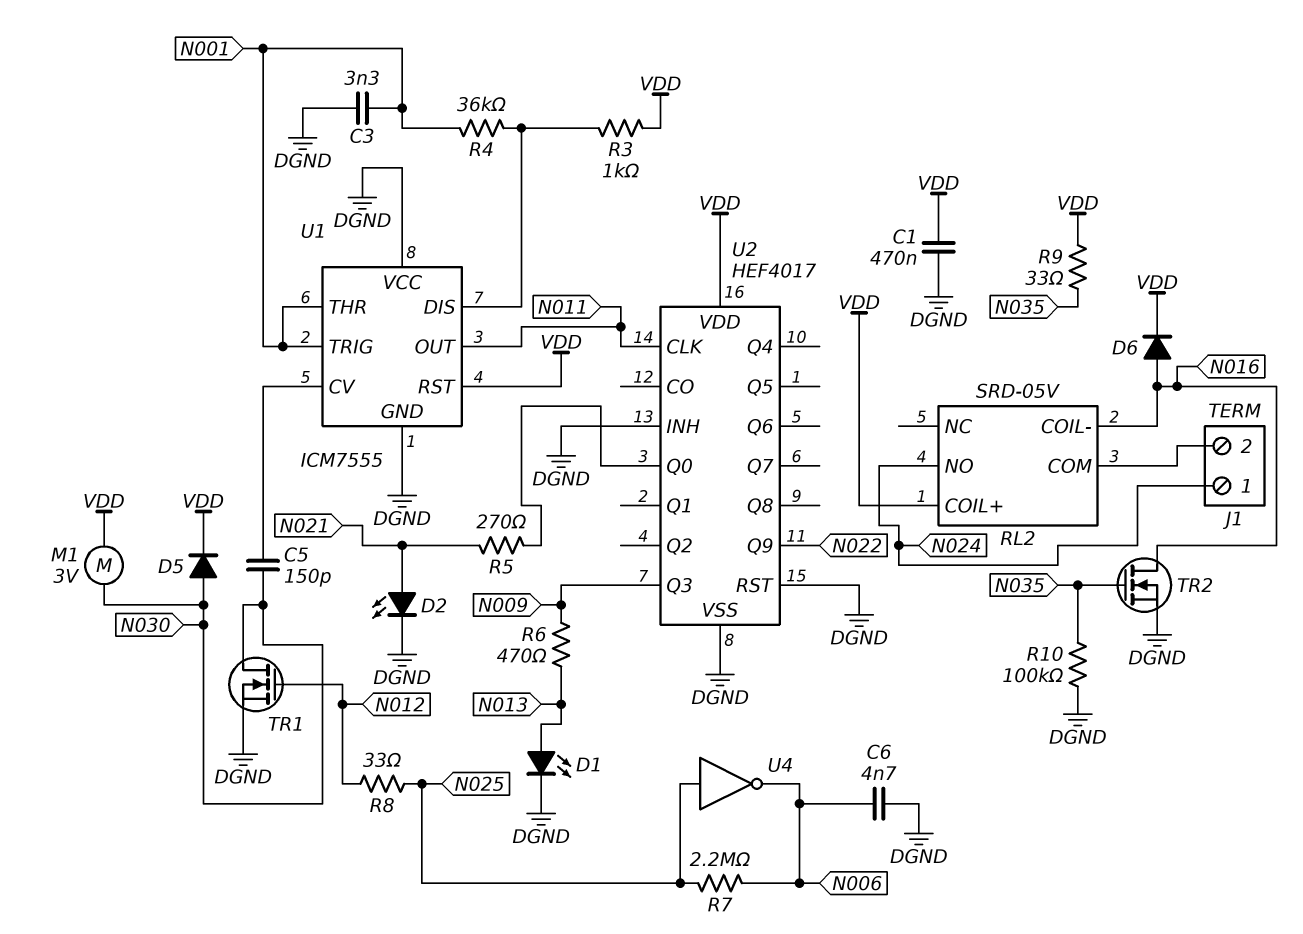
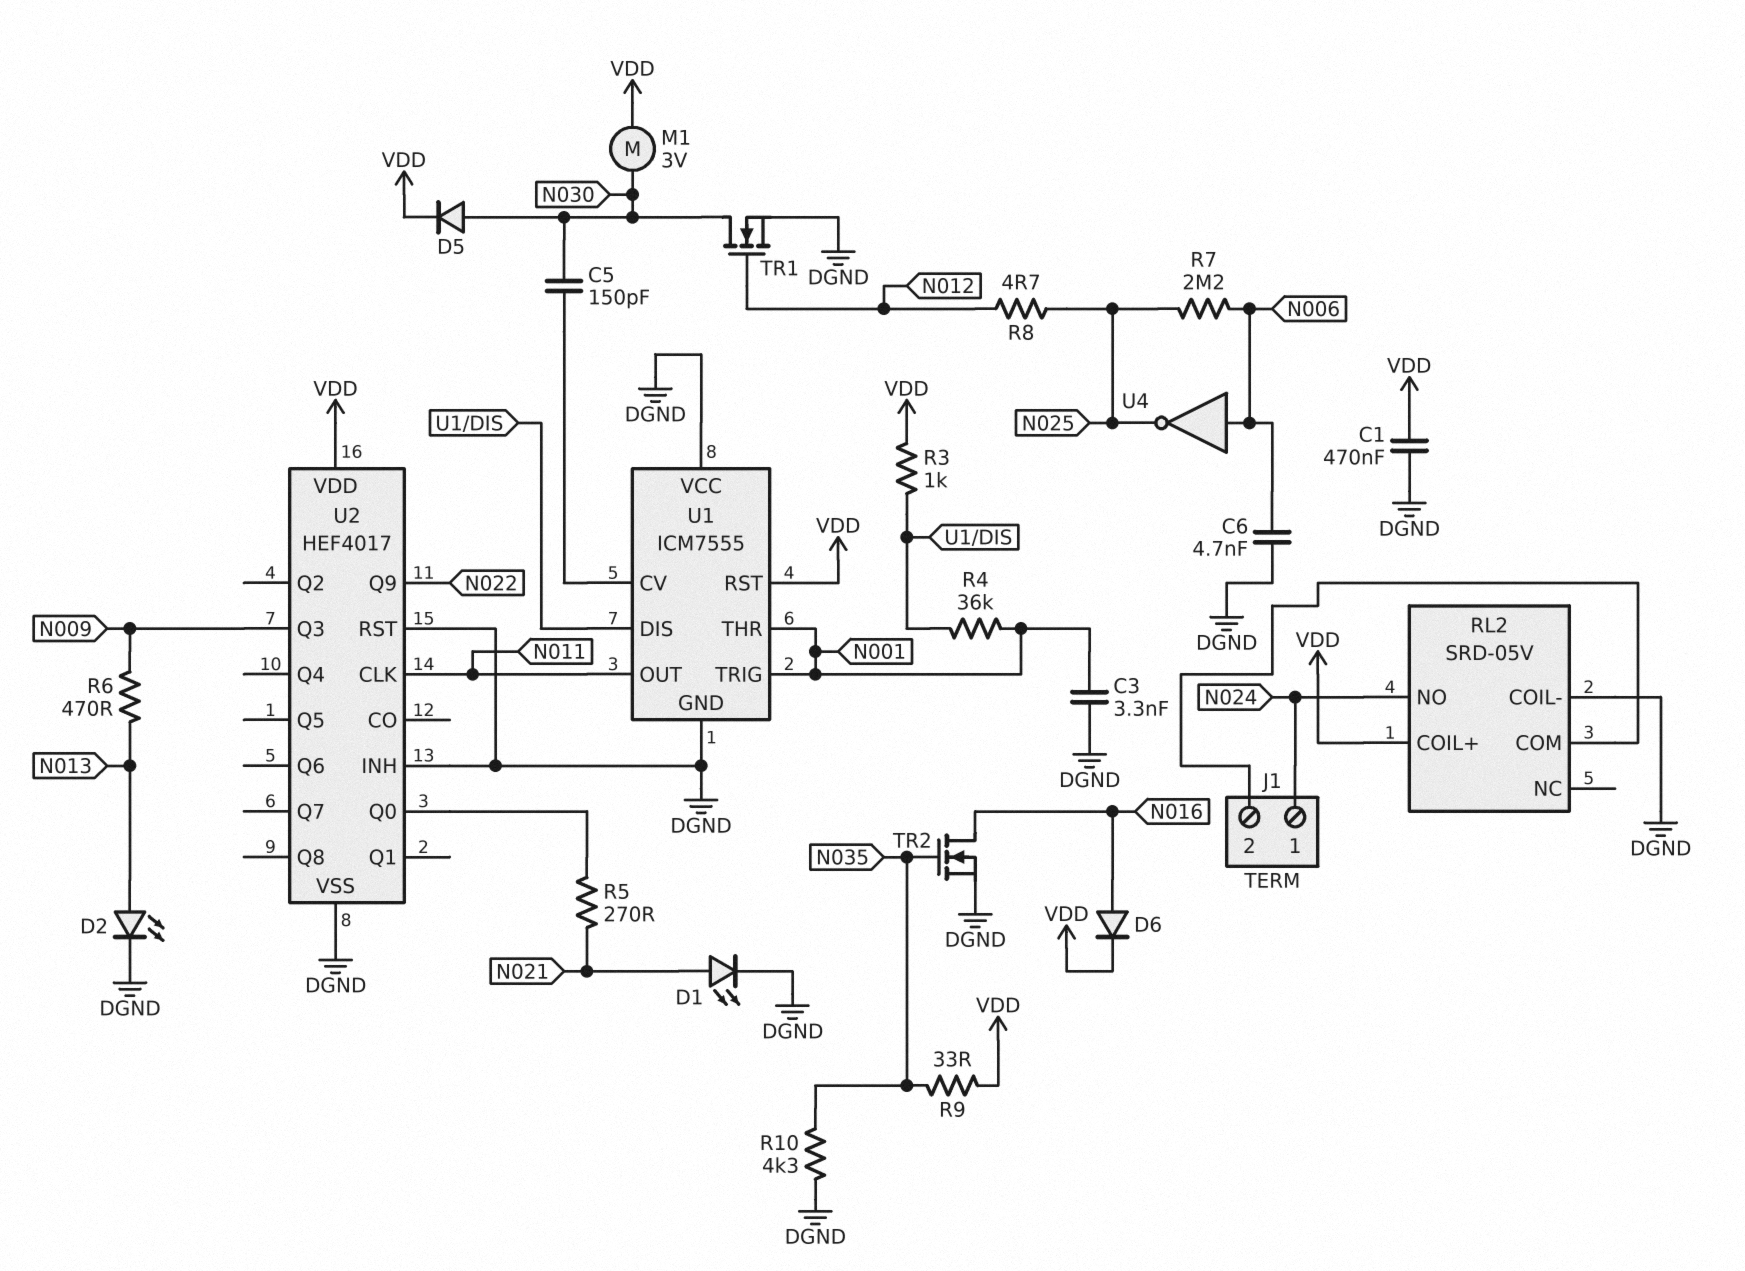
D1: LED (A N013, K DGND) -> LED (A N021, K DGND)
D2: LED (A N021, K DGND) -> LED (A N013, K DGND)
R8: 33 (N012, N025) -> 4.7 (N012, N025)
R10: 100k (DGND, N035) -> 4.3k (DGND, N035)
RL2 pin COIL-: N016 -> DGND
U4: NOT (in N025, out N006) -> NOT (in N006, out N025)

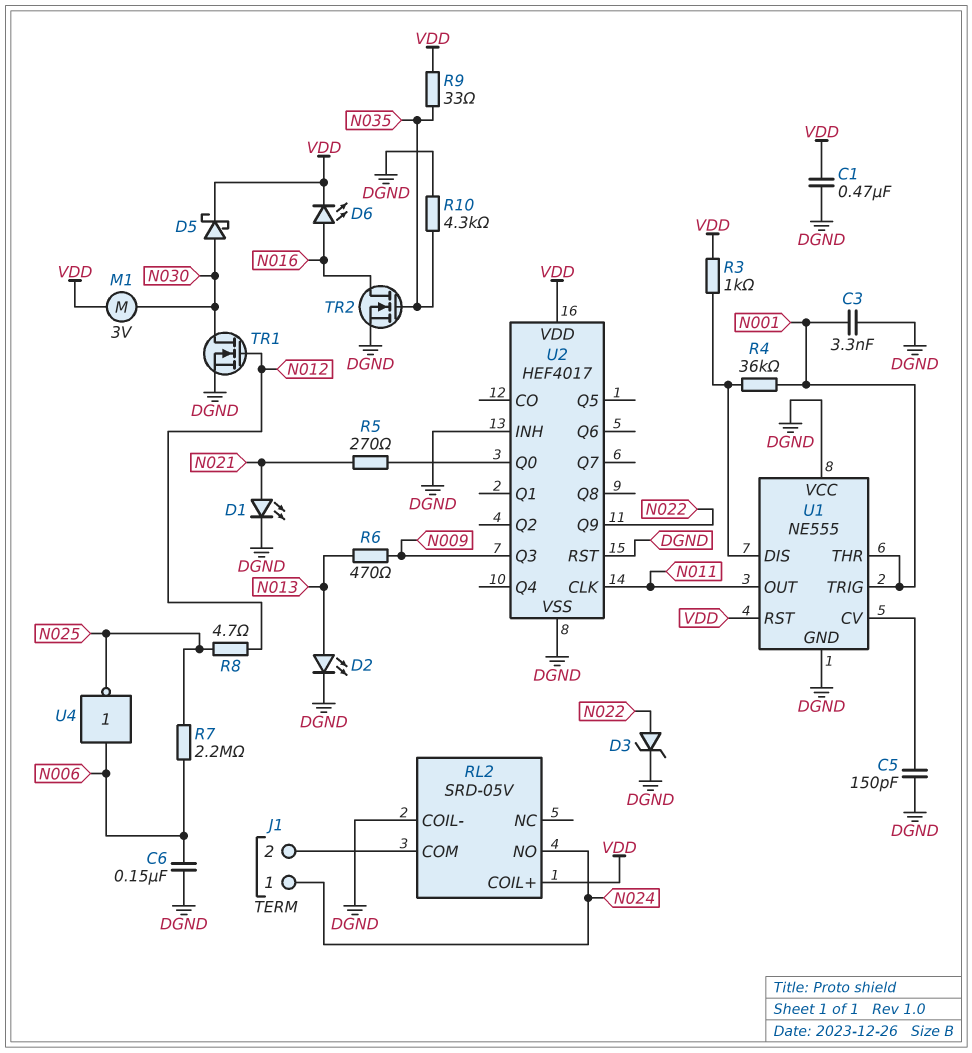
C5: 150pF (N030, U1/CV) -> 150pF (DGND, U1/CV)
C6: 4.7nF (DGND, N006) -> 150nF (DGND, N006)
D3: none -> zener (A N022, K DGND)
D5: diode (A N030, K VDD) -> schottky (A N030, K VDD)
D6: diode (A N016, K VDD) -> LED (A N016, K VDD)
U1: ICM7555 -> NE555

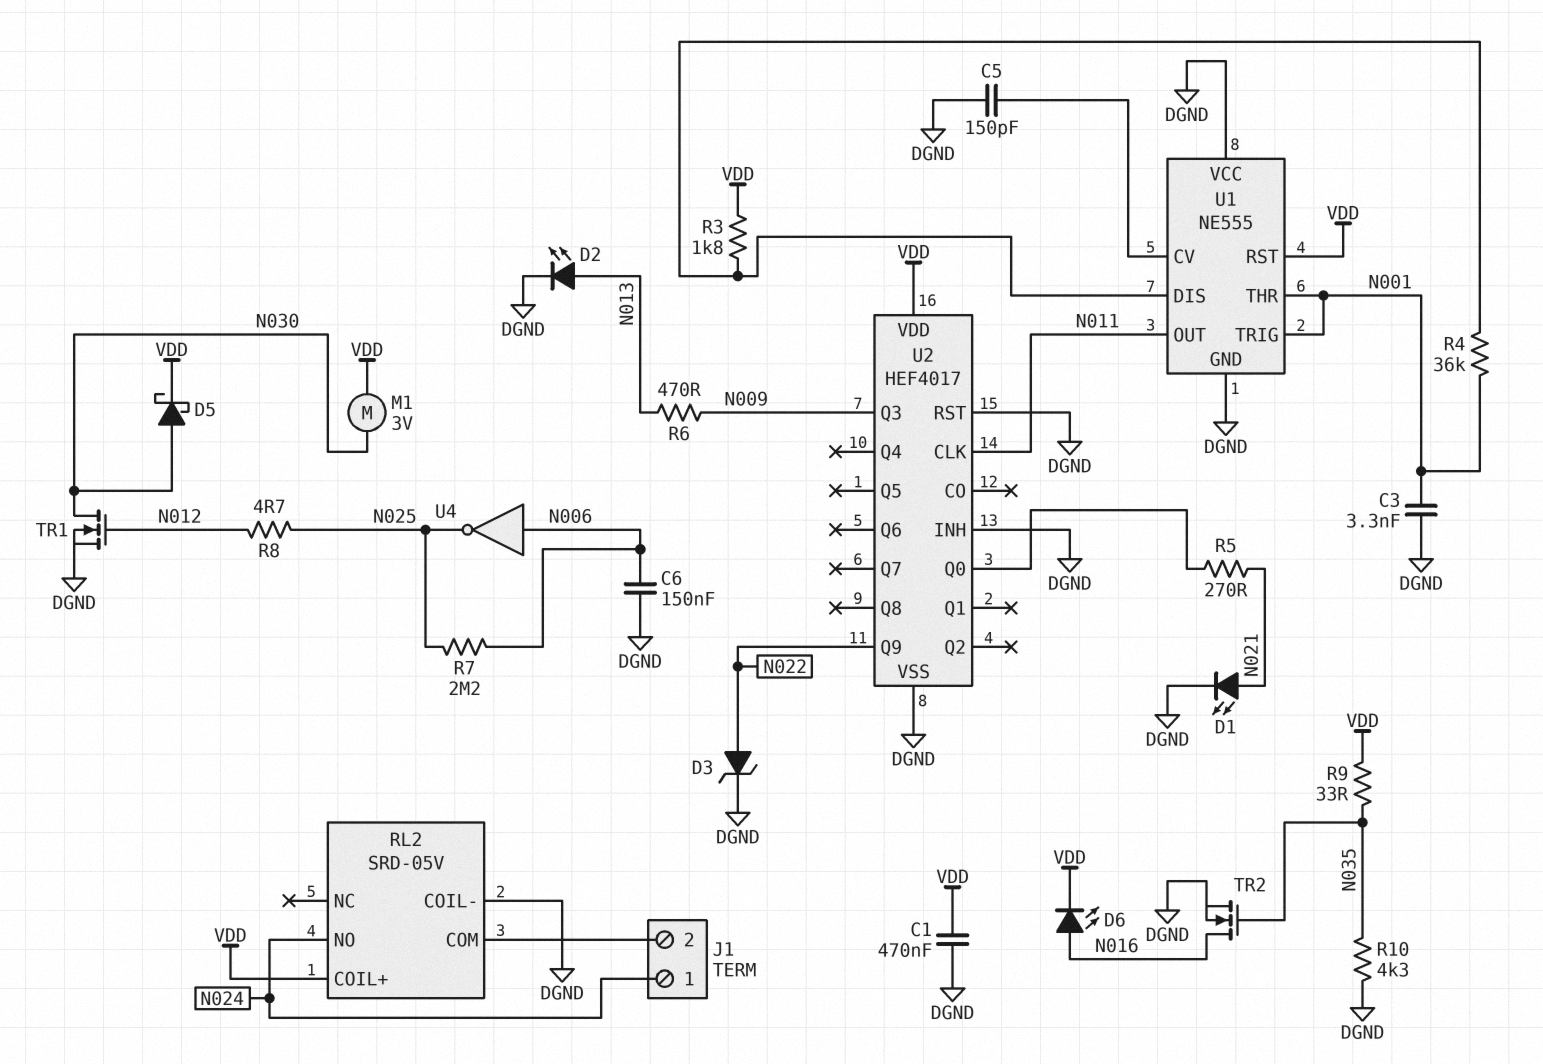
R3: 1k (U1/DIS, VDD) -> 1.8k (U1/DIS, VDD)

